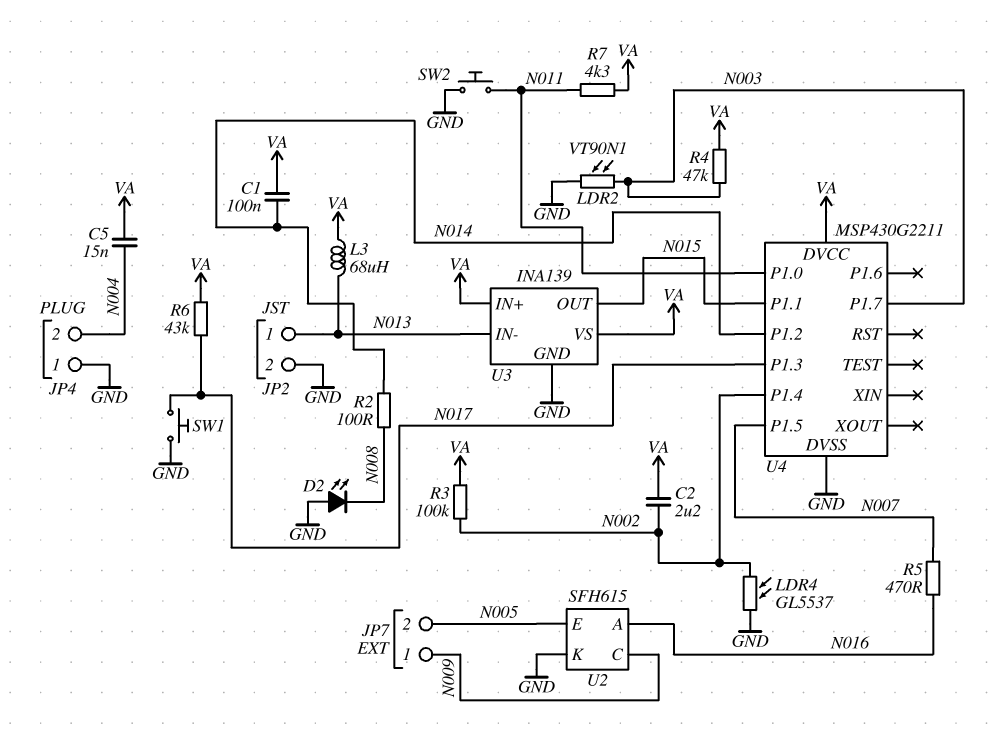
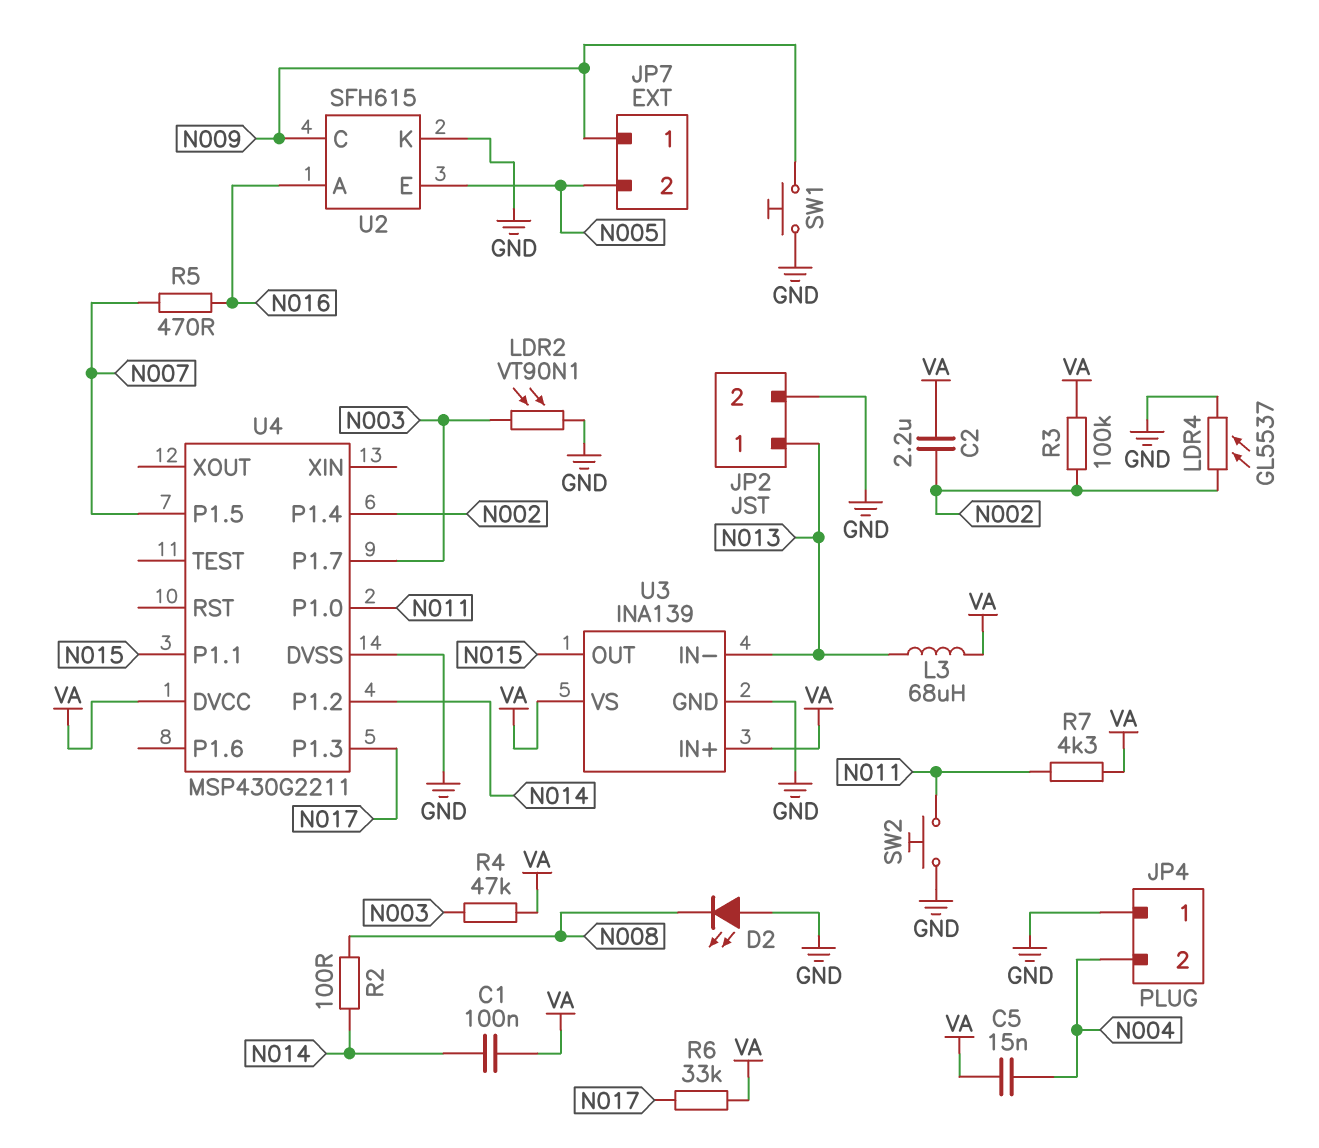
R6: 43k (N017, VA) -> 33k (N017, VA)
SW1: button (GND, N017) -> button (GND, N009)

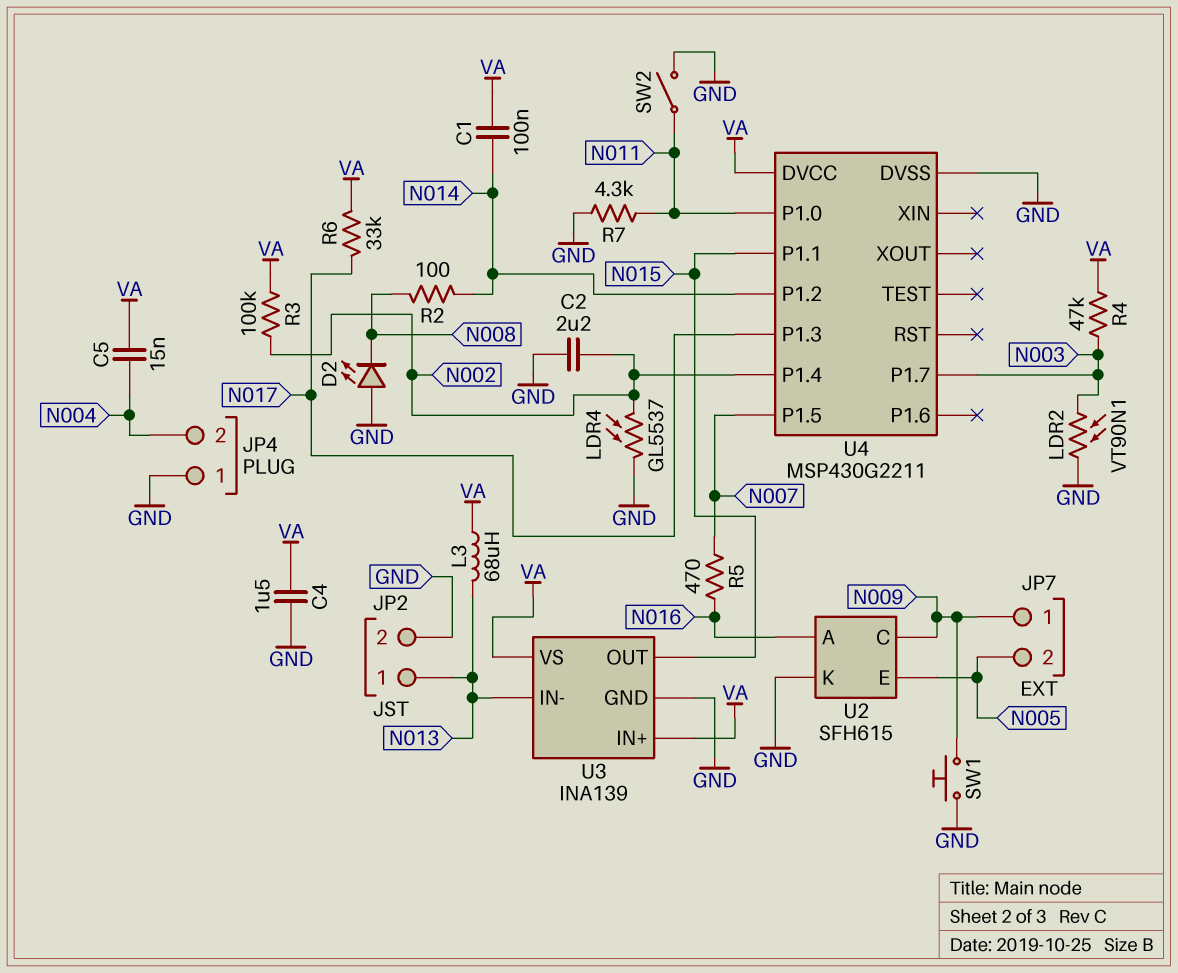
C2: 2.2uF (N002, VA) -> 2.2uF (GND, N002)
C4: none -> 1.5uF (GND, VA)
R7: 4.3k (N011, VA) -> 4.3k (GND, N011)
SW2: button (GND, N011) -> switch (GND, N011)

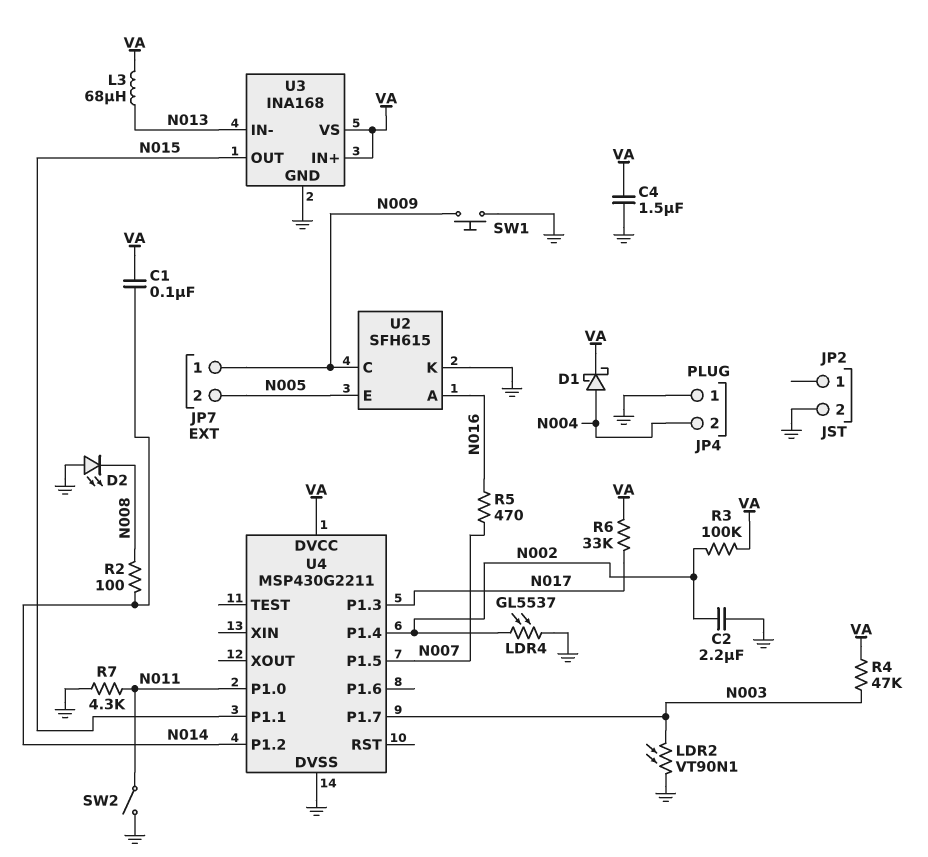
C5: 15nF (N004, VA) -> none
D1: none -> schottky (A N004, K VA)
JP2 pin 1: N013 -> none
U3: INA139 -> INA168

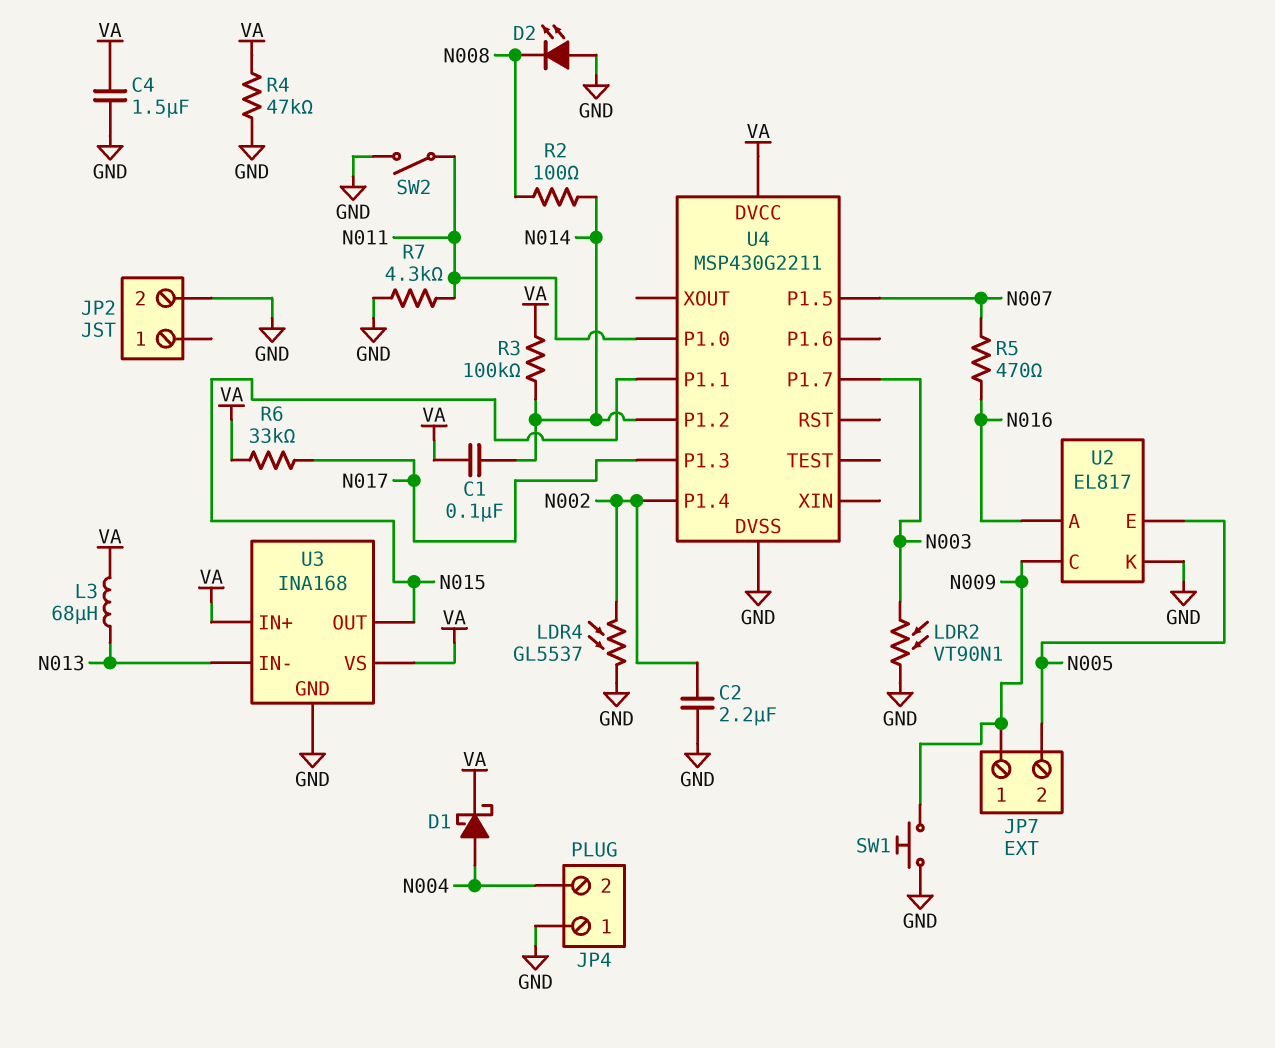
R3: 100k (N002, VA) -> 100k (N014, VA)
R4: 47k (N003, VA) -> 47k (GND, VA)
U2: SFH615 -> EL817

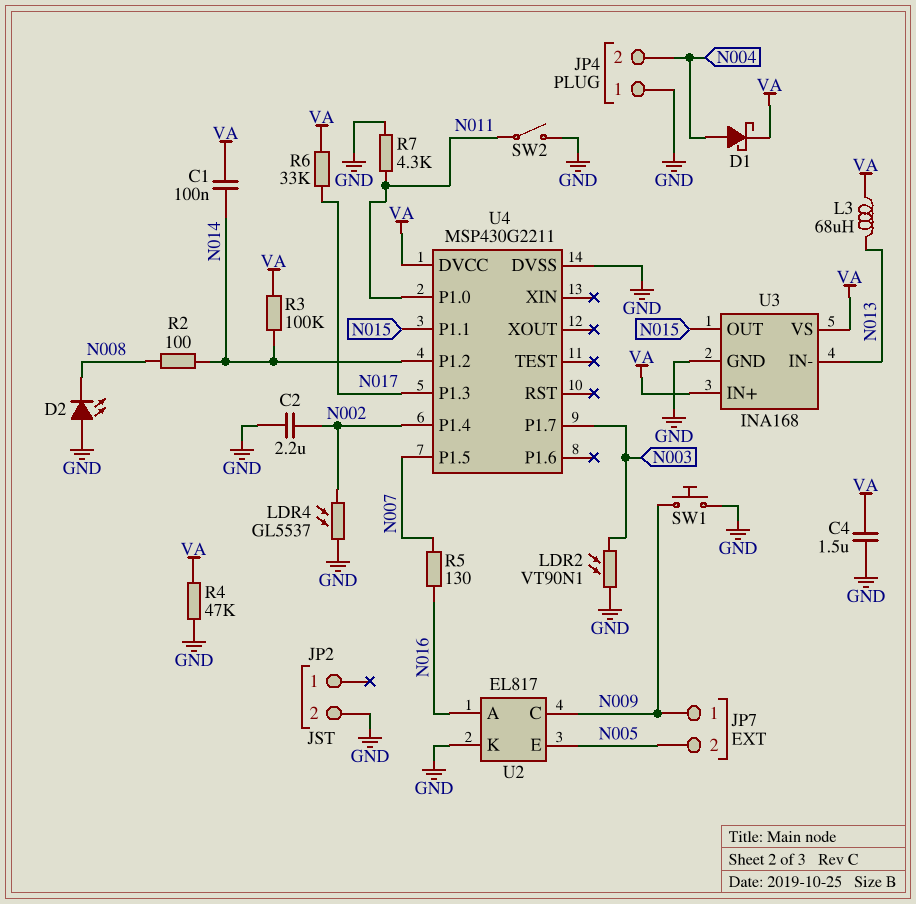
R5: 470 (N007, N016) -> 130 (N007, N016)

